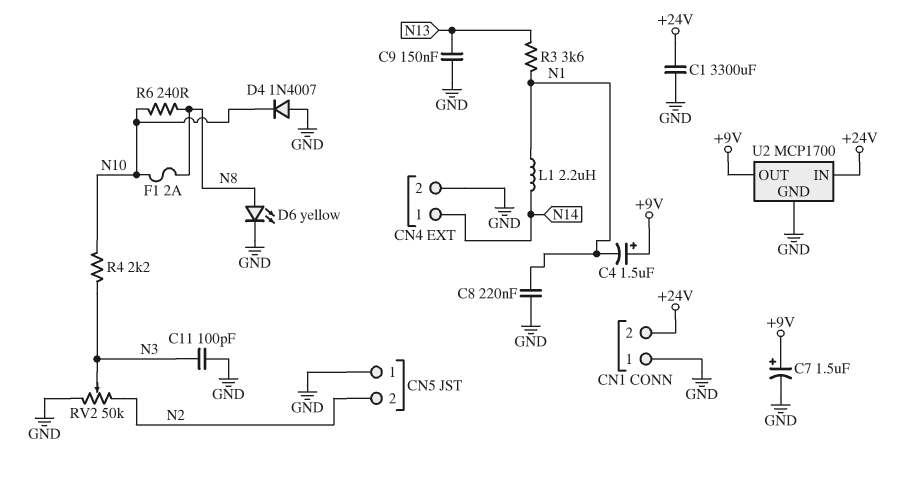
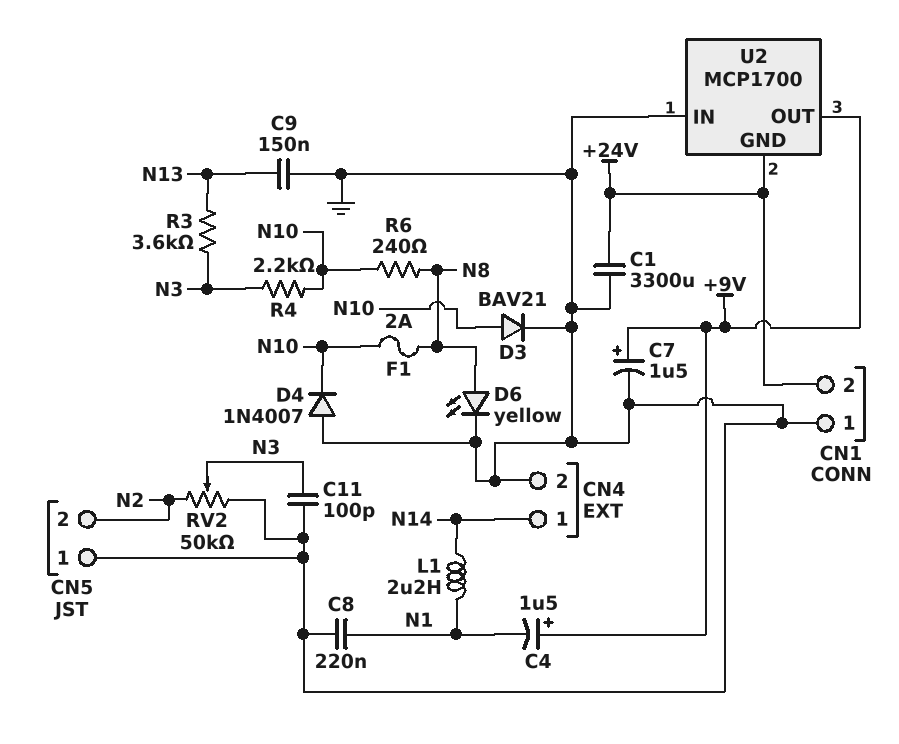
D3: none -> diode BAV21 (A N10, K GND)
R3: 3.6k (N1, N13) -> 3.6k (N3, N13)
U2 pin GND: GND -> +24V
U2 pin IN: +24V -> GND

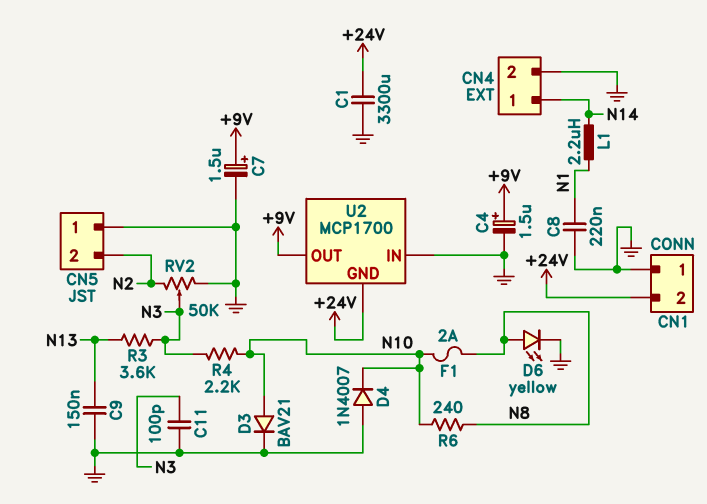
C4: 1.5uF (plus +9V, minus N1) -> 1.5uF (plus +9V, minus GND)

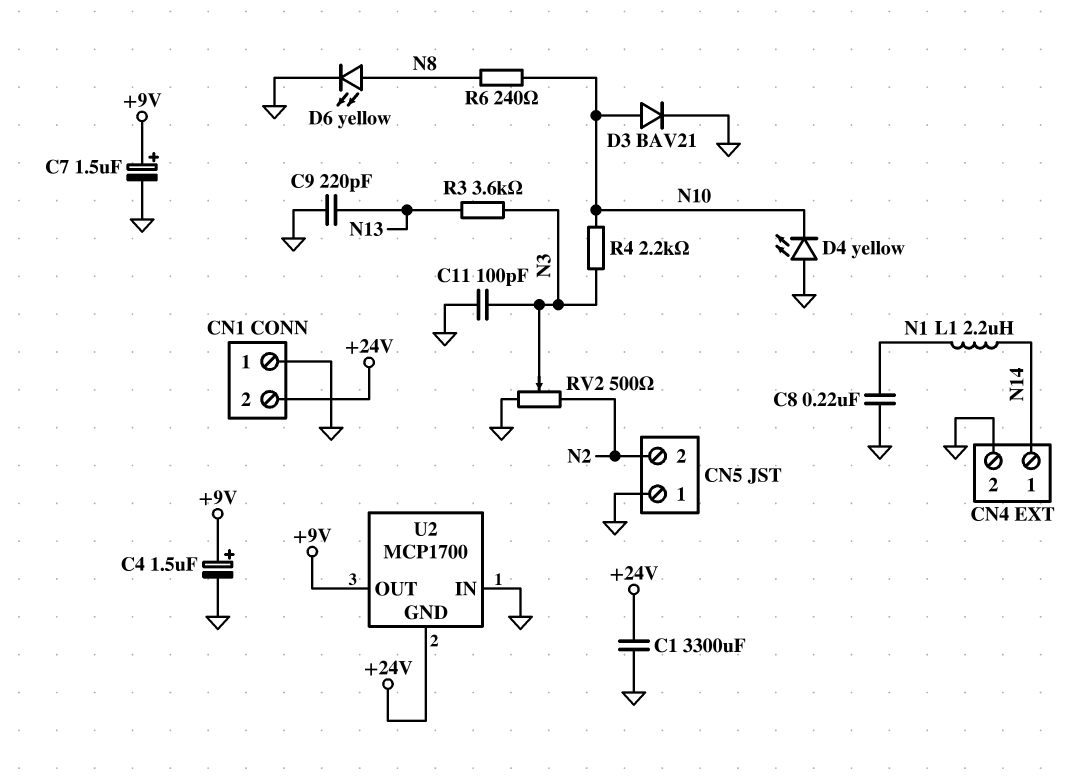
C9: 150nF (GND, N13) -> 220pF (GND, N13)
D4: diode 1N4007 (A GND, K N10) -> LED yellow (A GND, K N10)
F1: 2A (N8, N10) -> none
RV2: 50k (GND, N2, wiper N3) -> 500 (GND, N2, wiper N3)

